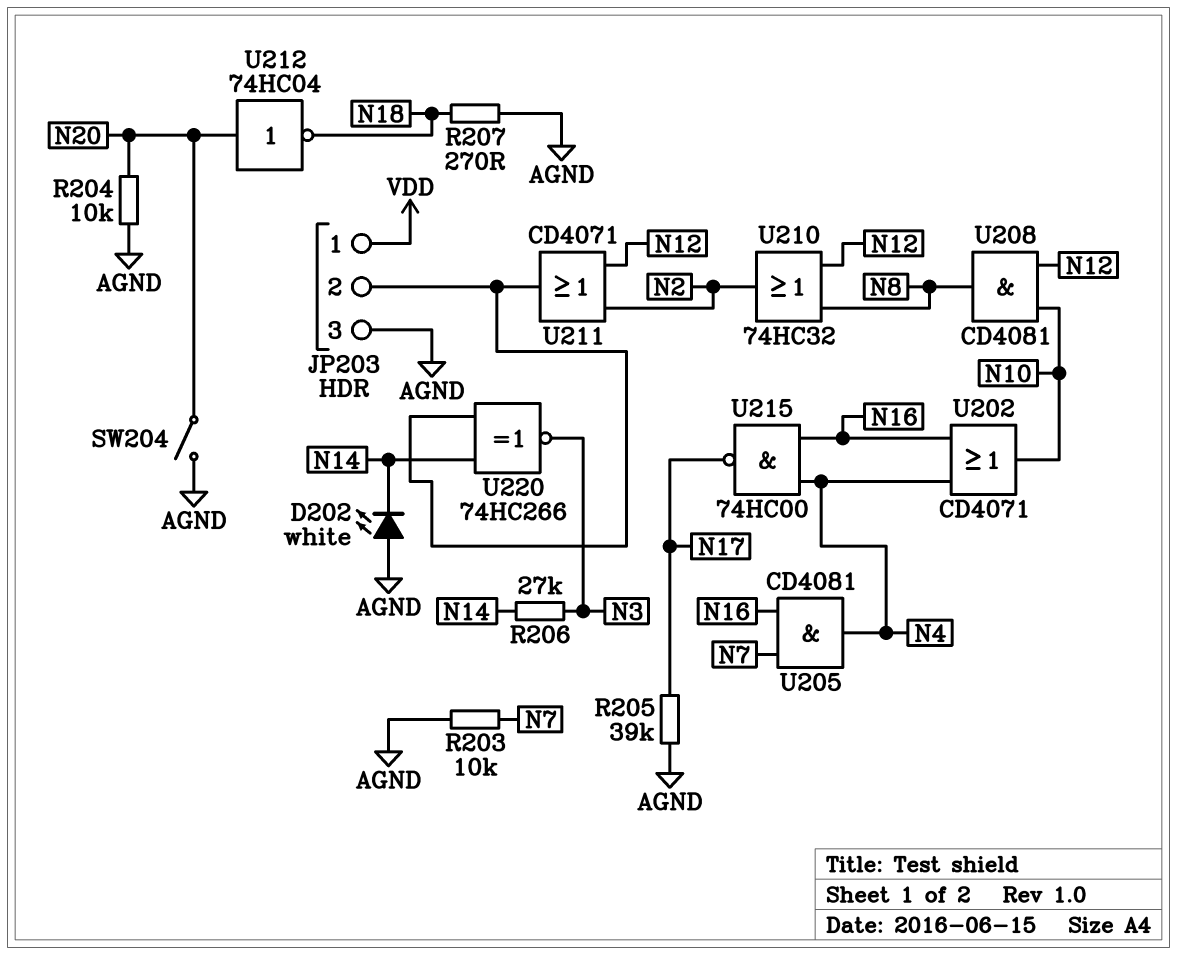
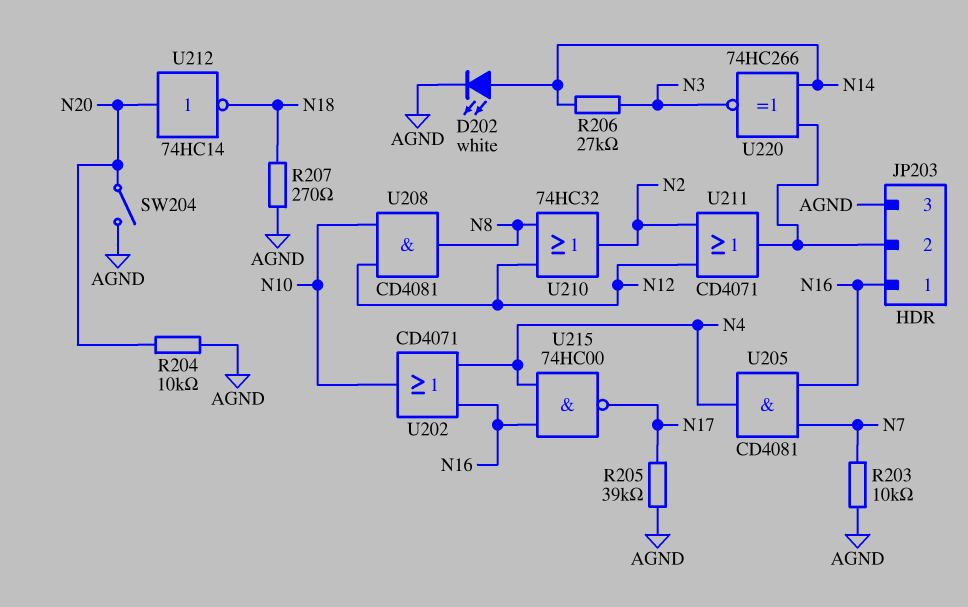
D202: LED white (A AGND, K N14) -> LED white (A N14, K AGND)
JP203 pin 1: VDD -> N16
U212: NOT 74HC04 (in N20, out N18) -> NOT 74HC14 (in N20, out N18)

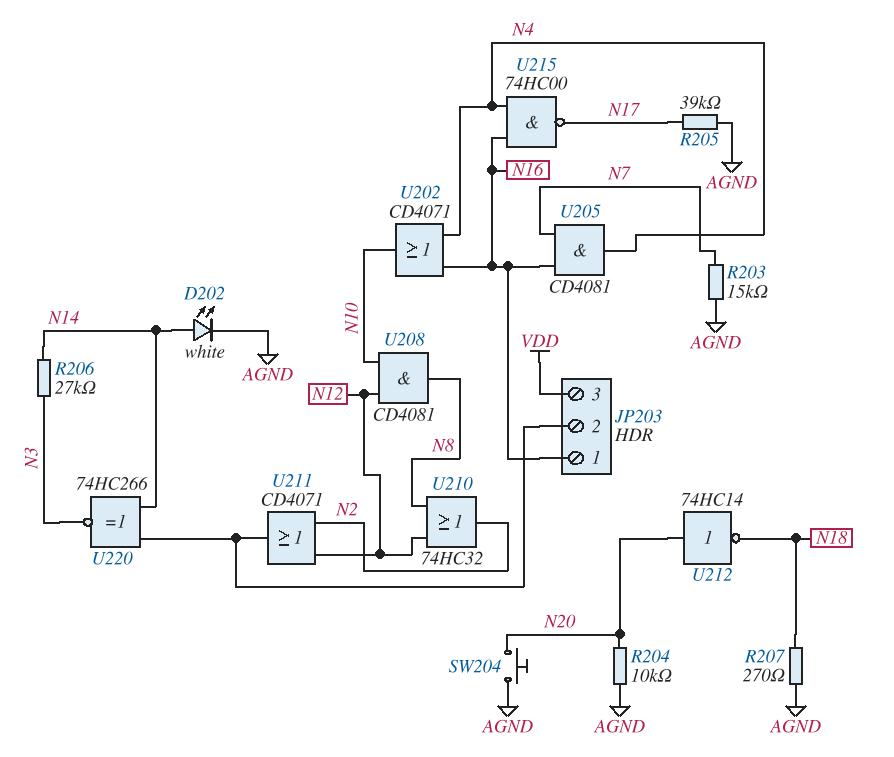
JP203 pin 3: AGND -> VDD
R203: 10k (AGND, N7) -> 15k (AGND, N7)
SW204: switch (AGND, N20) -> button (AGND, N20)

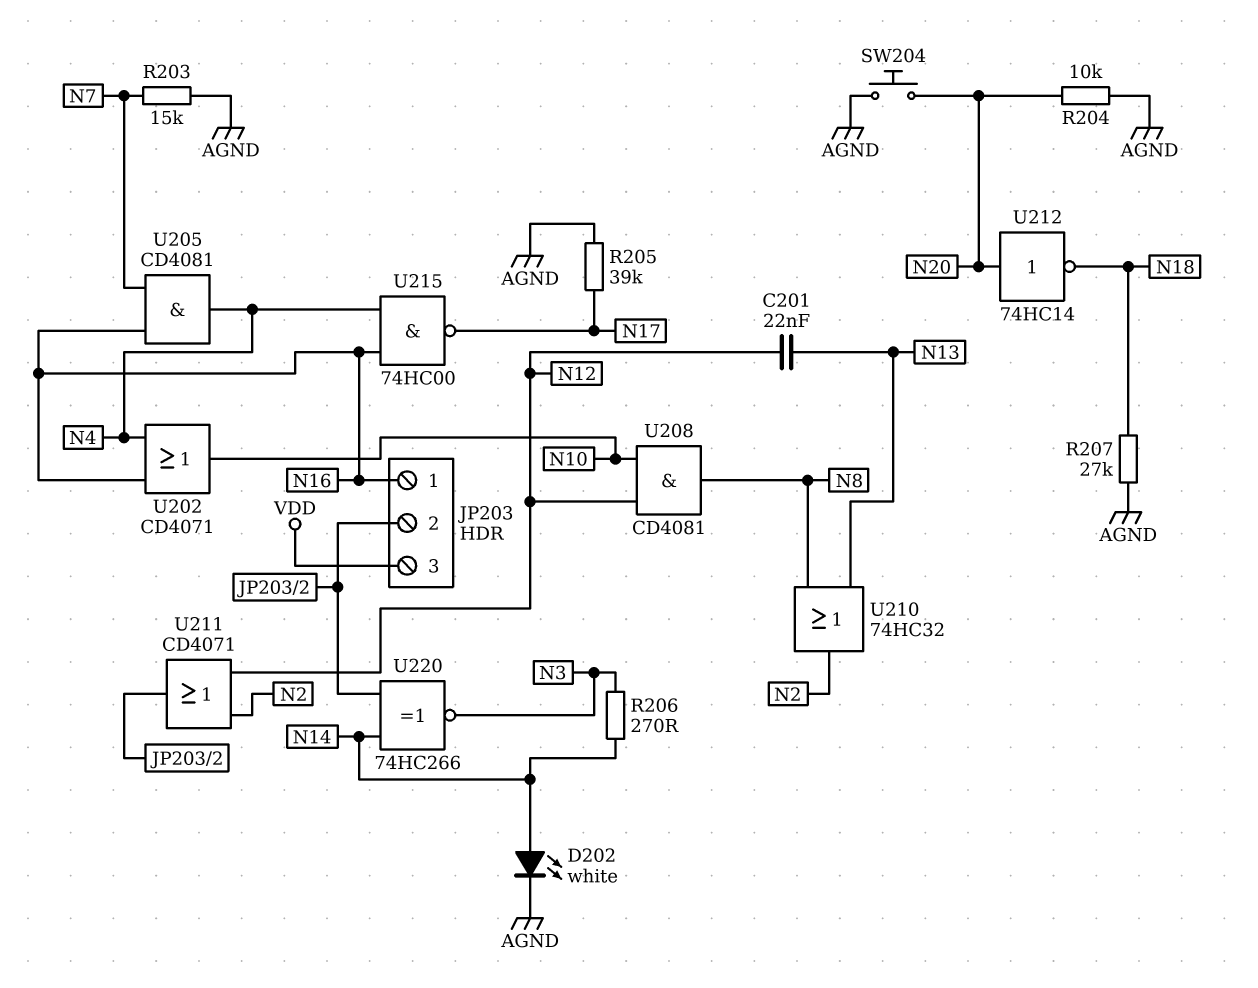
C201: none -> 22nF (N12, N13)
R206: 27k (N3, N14) -> 270 (N3, N14)
R207: 270 (AGND, N18) -> 27k (AGND, N18)
U210: OR 74HC32 (in N8, in N12, out N2) -> OR 74HC32 (in N8, in N13, out N2)

